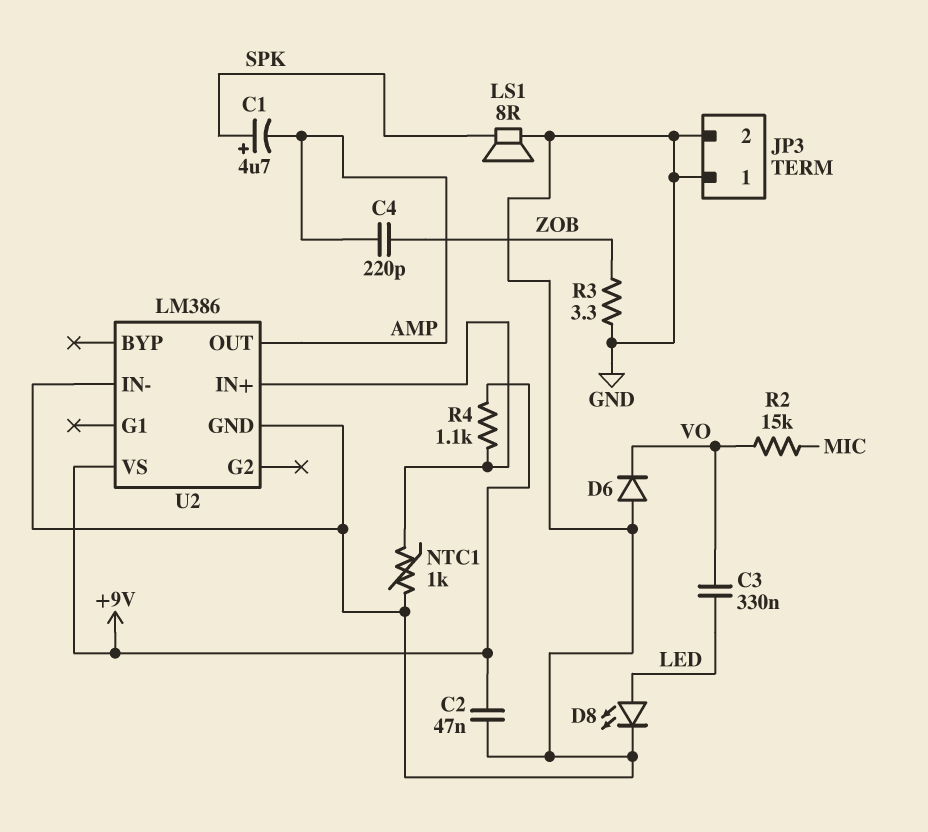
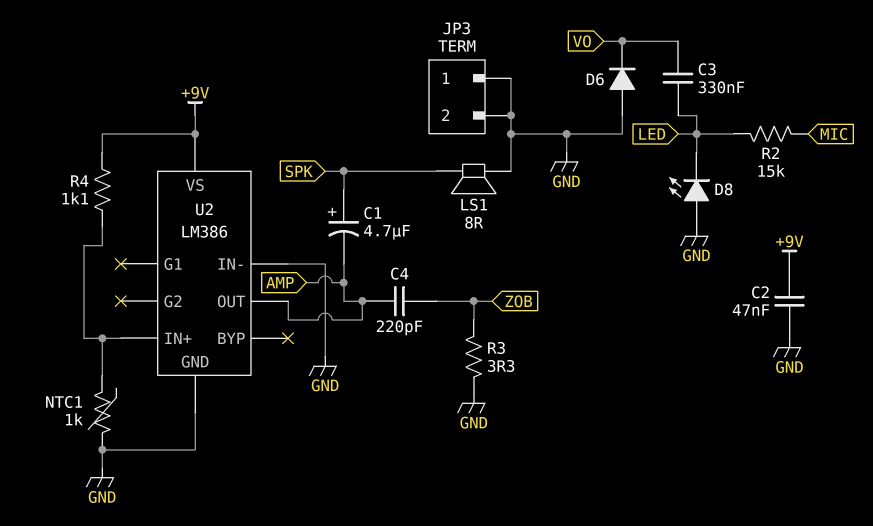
D8: LED (A LED, K GND) -> LED (A GND, K LED)
R2: 15k (MIC, VO) -> 15k (LED, MIC)

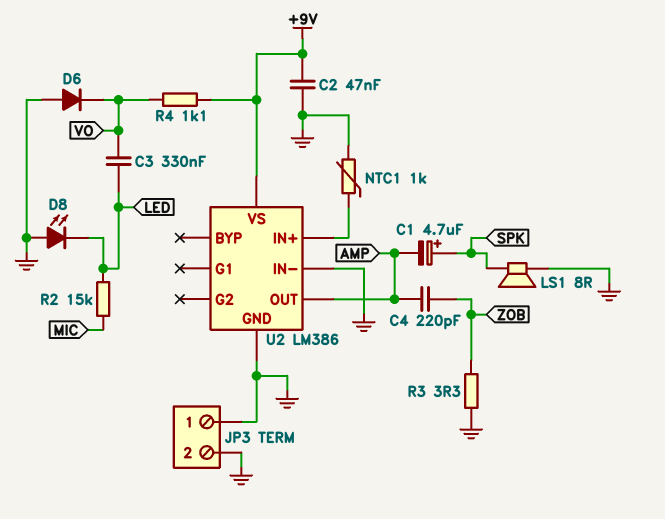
R4: 1.1k (+9V, U2/IN+) -> 1.1k (+9V, VO)

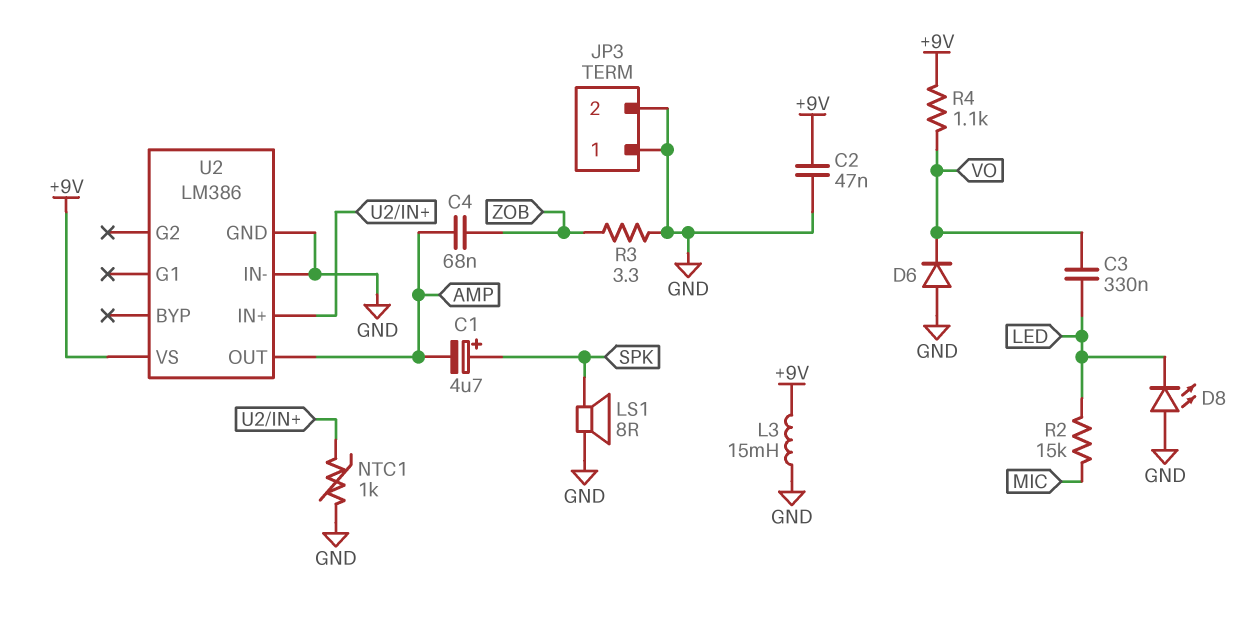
C4: 220pF (AMP, ZOB) -> 68nF (AMP, ZOB)
L3: none -> 15mH (+9V, GND)

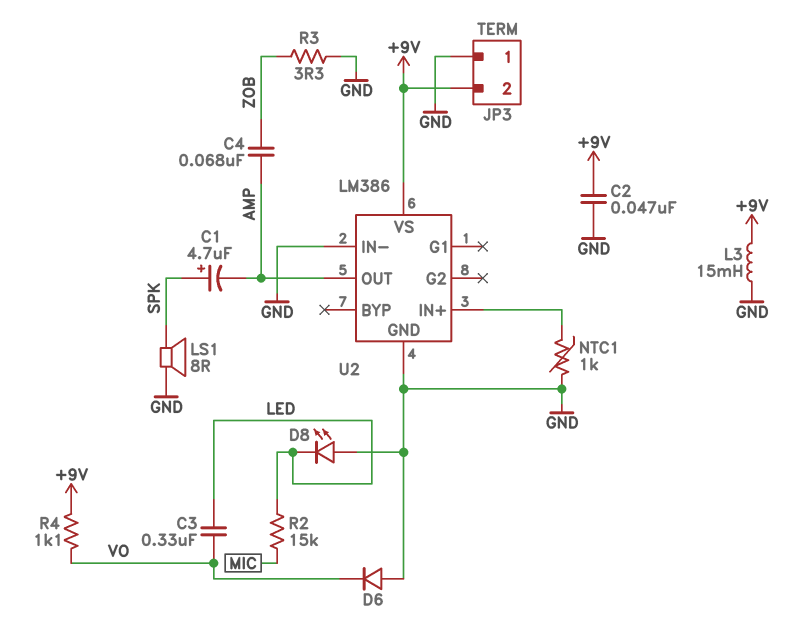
JP3 pin 2: GND -> +9V

